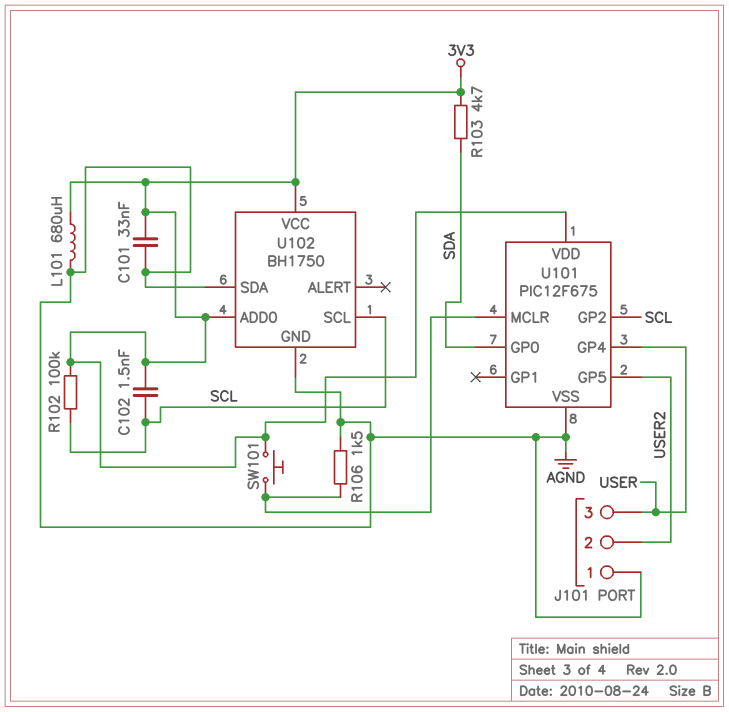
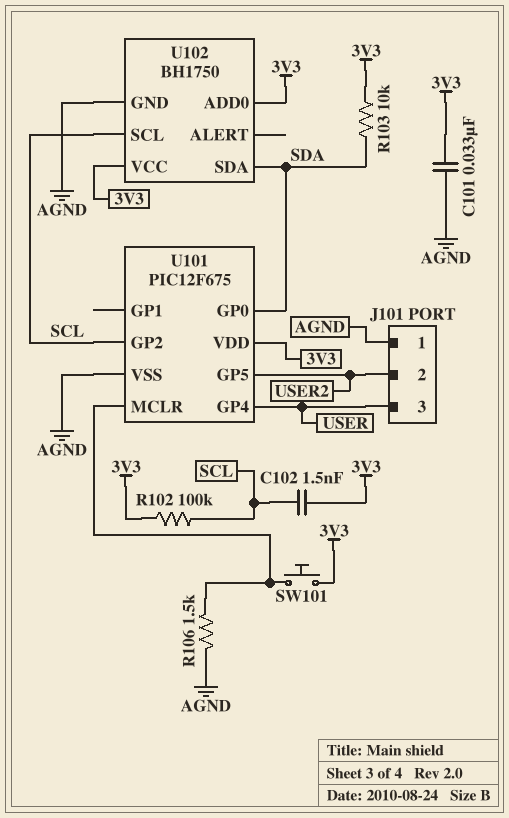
L101: 680uH (3V3, AGND) -> none
R103: 4.7k (3V3, SDA) -> 10k (3V3, SDA)
U102 pin SDA: AGND -> SDA

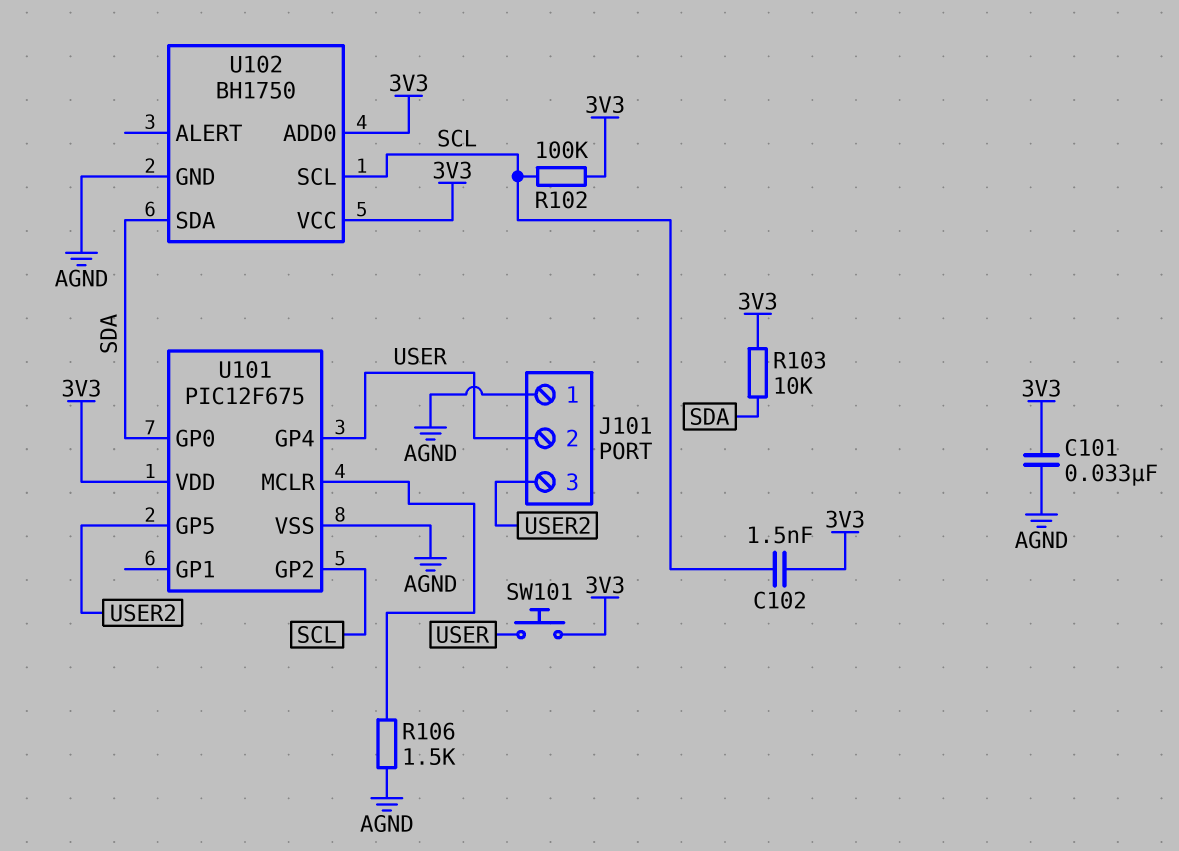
J101 pin 2: USER2 -> USER
J101 pin 3: USER -> USER2
SW101: button (3V3, U101/MCLR) -> button (3V3, USER)

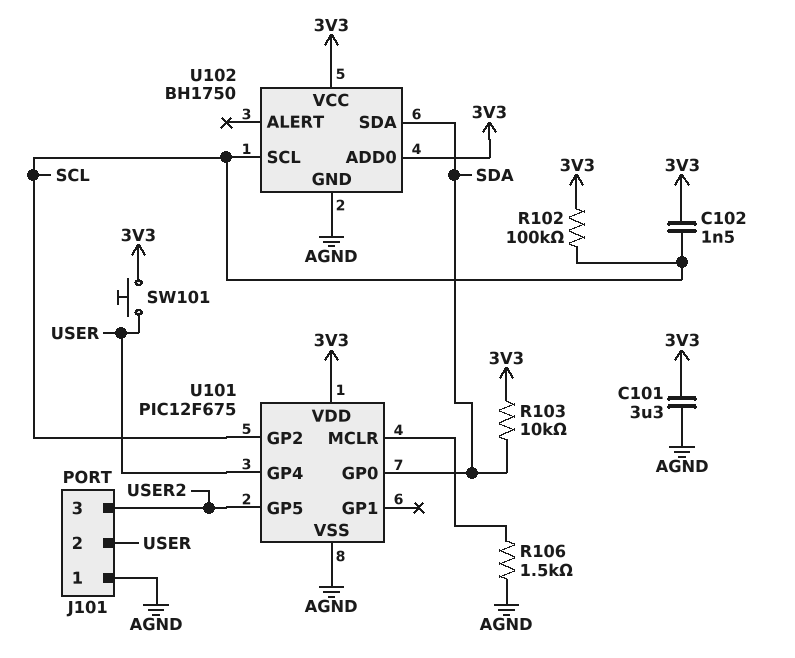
C101: 33nF (3V3, AGND) -> 3.3uF (3V3, AGND)

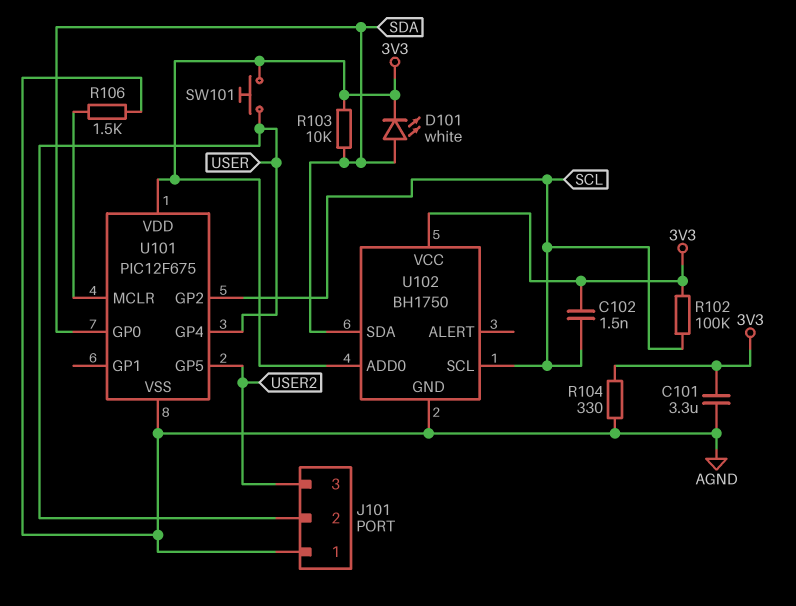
D101: none -> LED white (A SDA, K 3V3)
R104: none -> 330 (3V3, AGND)

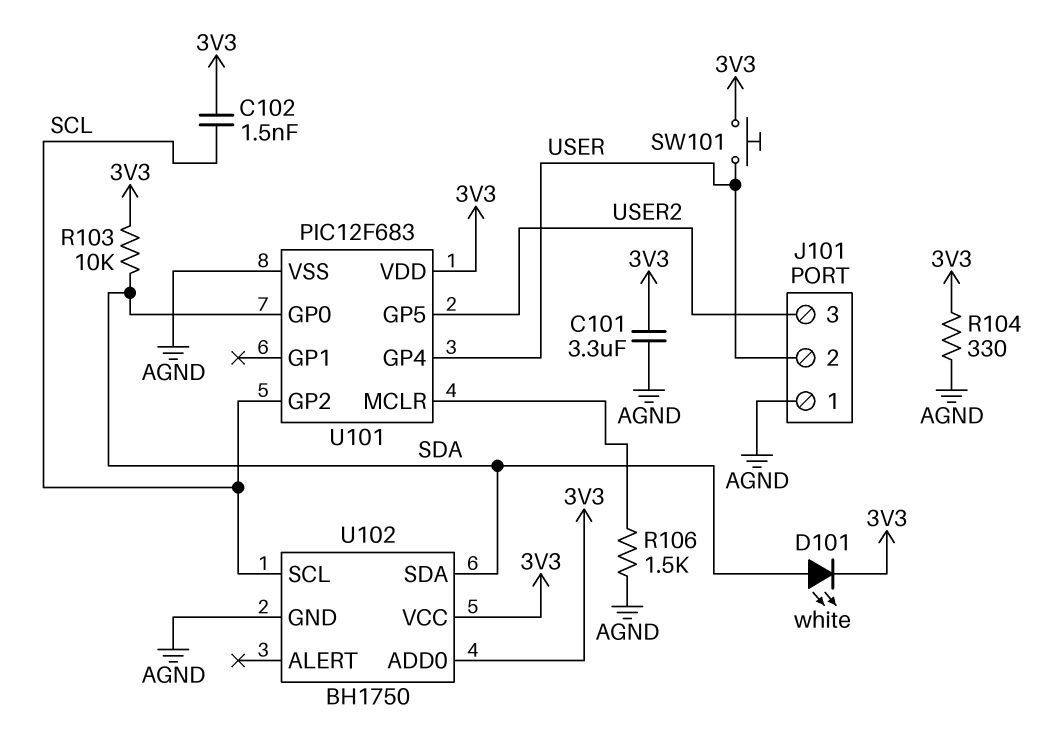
R102: 100k (3V3, SCL) -> none
U101: PIC12F675 -> PIC12F683

